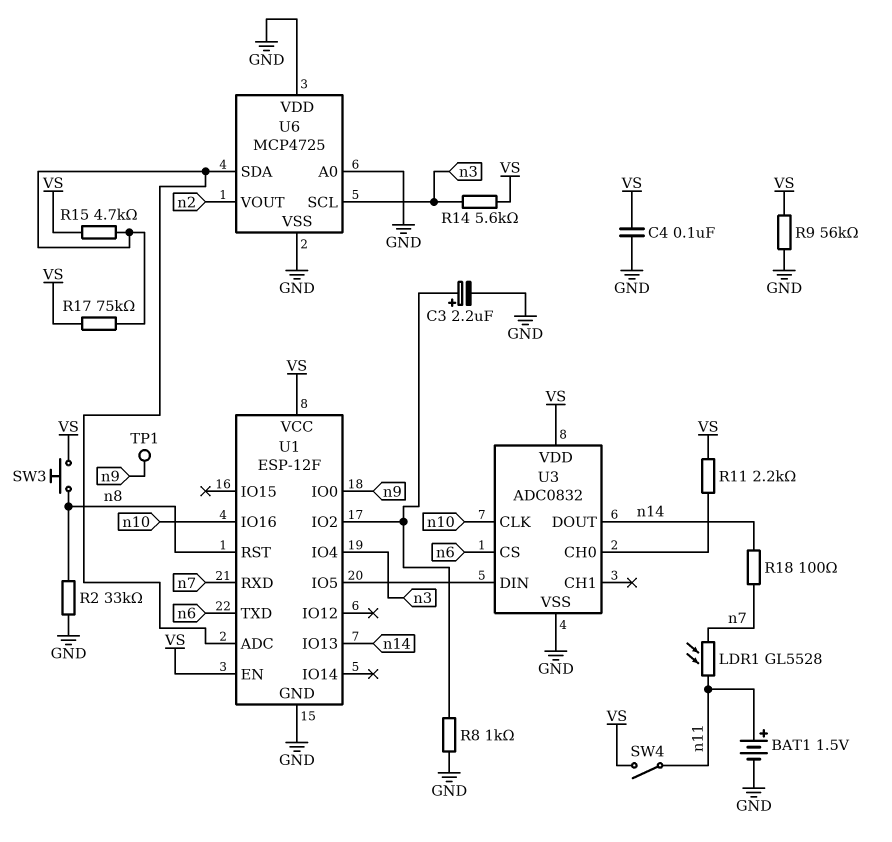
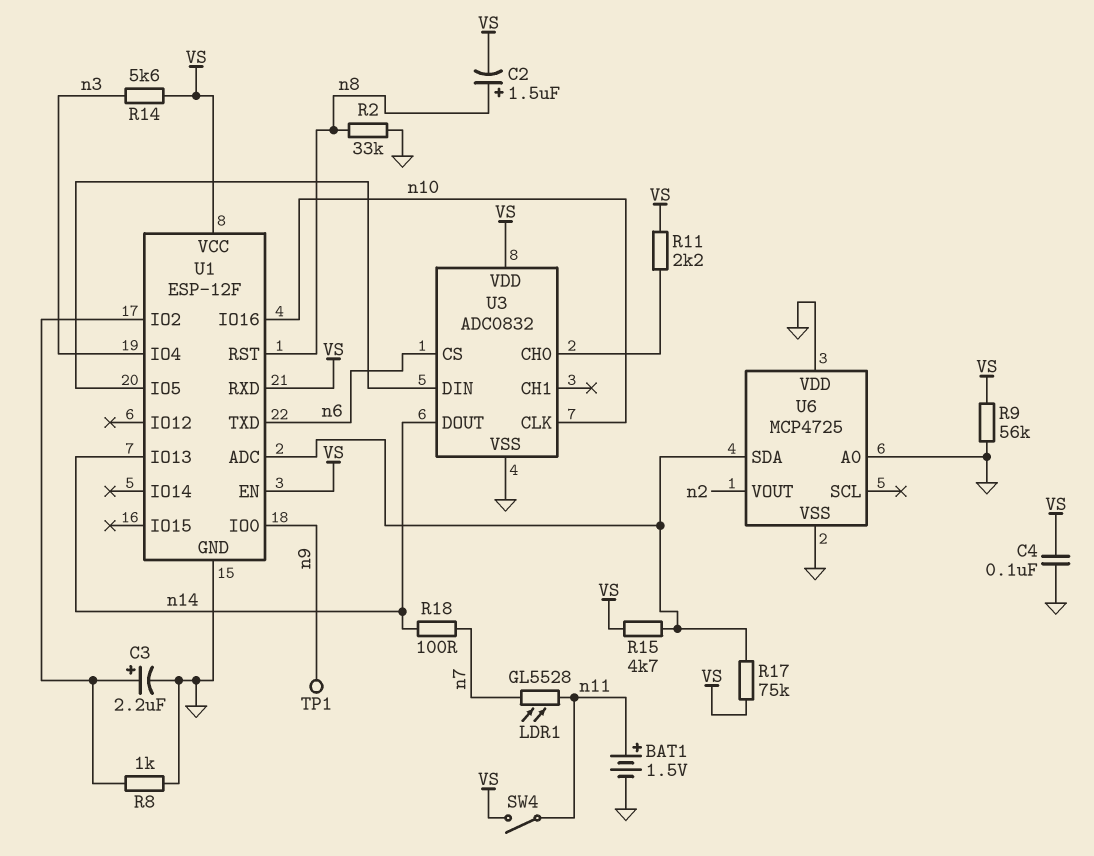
C2: none -> 1.5uF (plus n8, minus VS)
SW3: button (VS, n8) -> none
U1 pin RXD: n7 -> VS
U6 pin SCL: n3 -> none

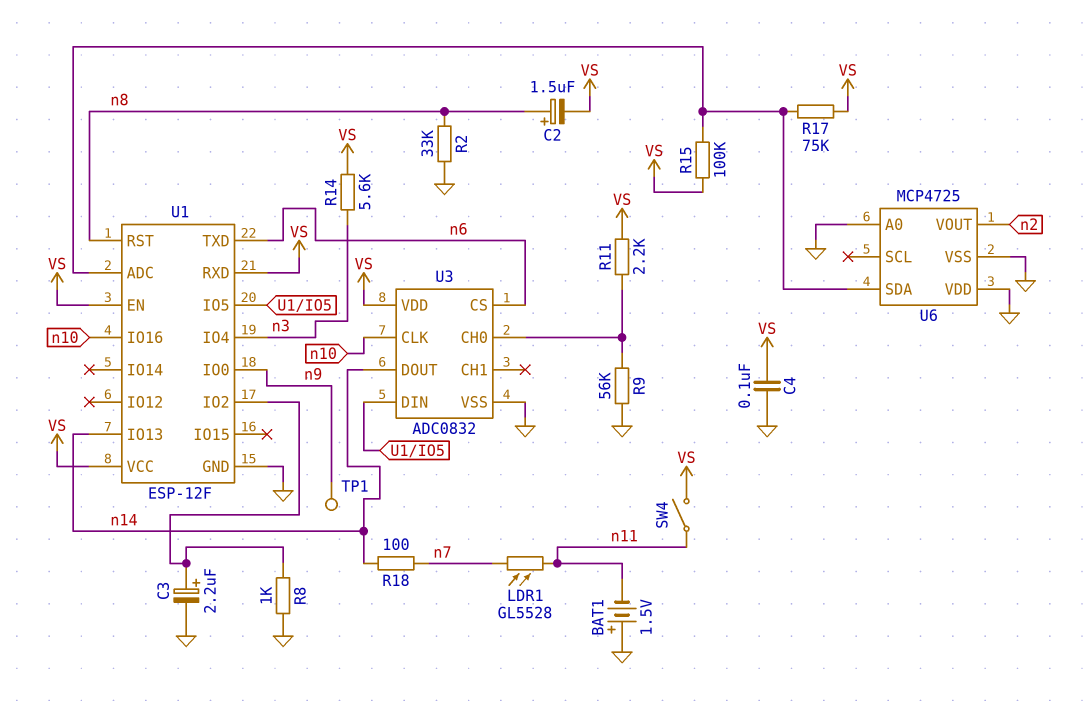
BAT1: 1.5V (plus n11, minus GND) -> 1.5V (plus GND, minus n11)
R9: 56k (GND, VS) -> 56k (GND, U3/CH0)
R15: 4.7k (U1/ADC, VS) -> 100k (U1/ADC, VS)

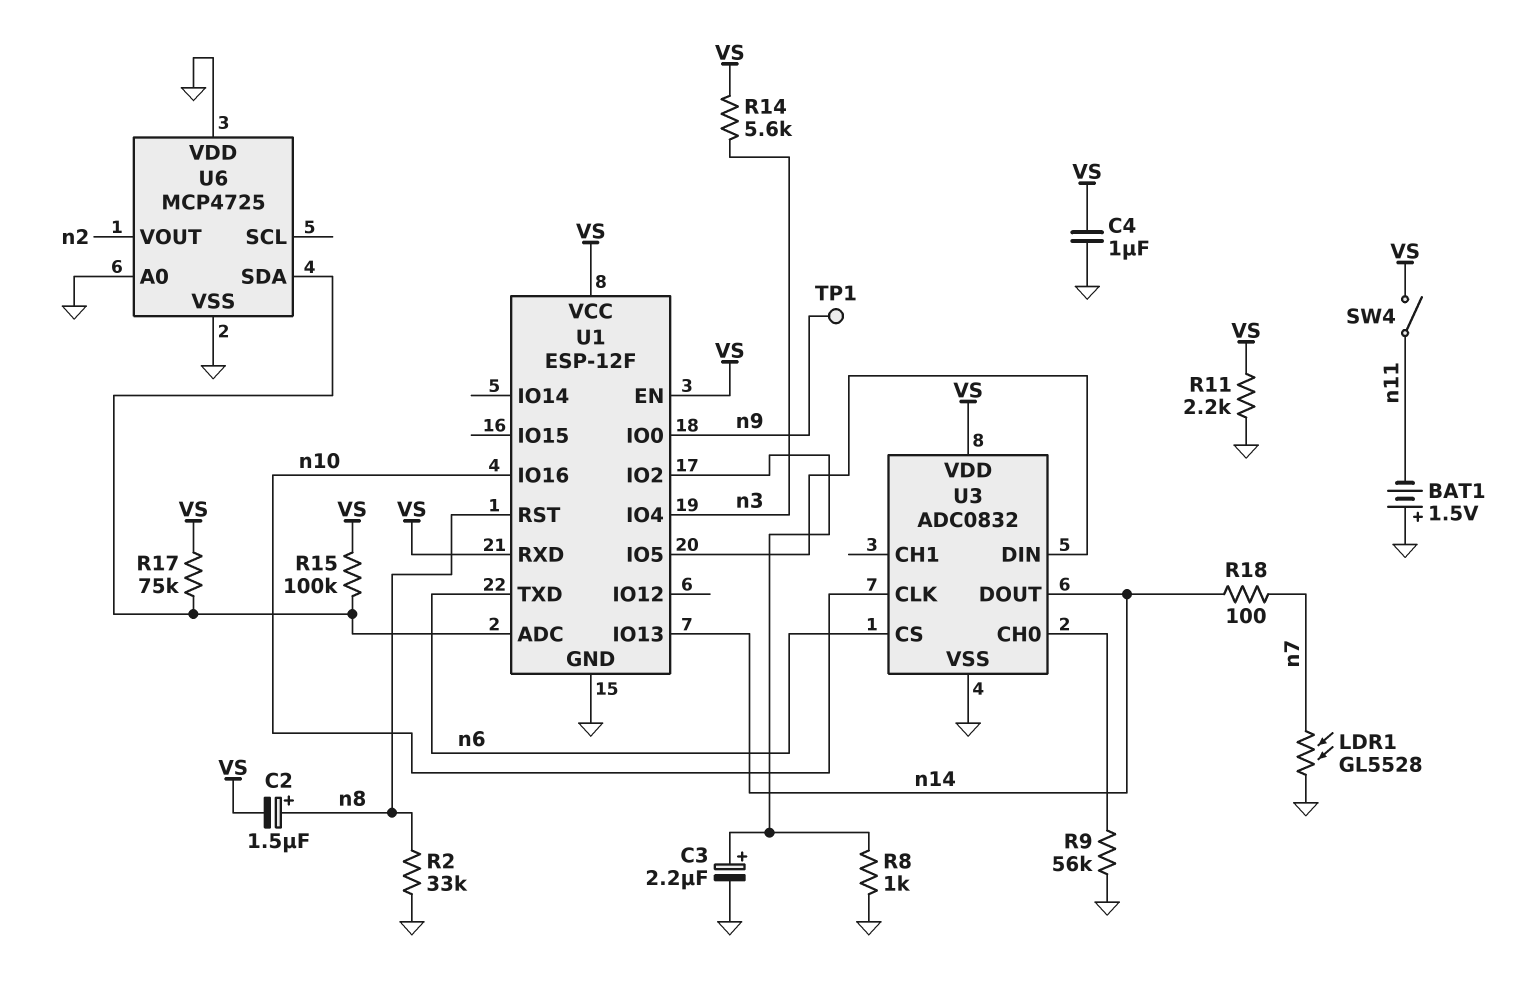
C4: 100nF (GND, VS) -> 1uF (GND, VS)
LDR1: GL5528 (n7, n11) -> GL5528 (GND, n7)
R11: 2.2k (U3/CH0, VS) -> 2.2k (GND, VS)

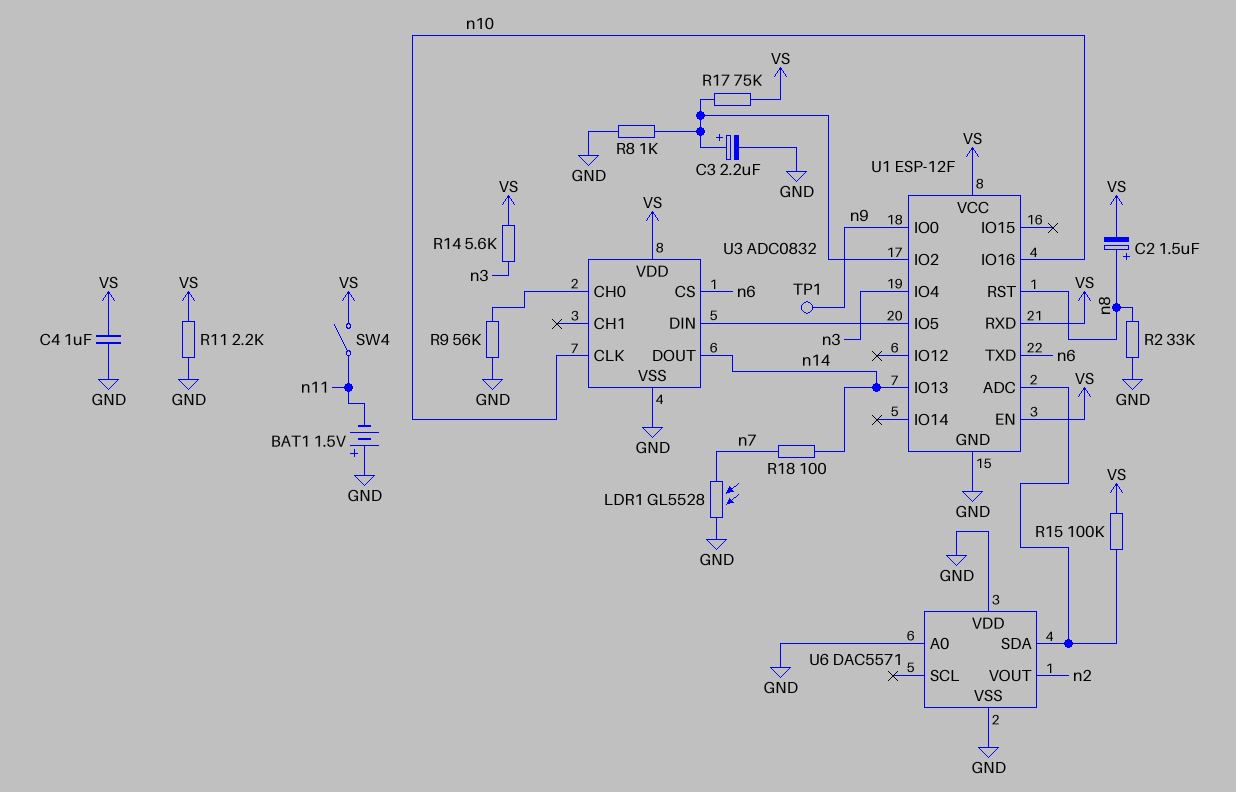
R17: 75k (U1/ADC, VS) -> 75k (U1/IO2, VS)
U6: MCP4725 -> DAC5571

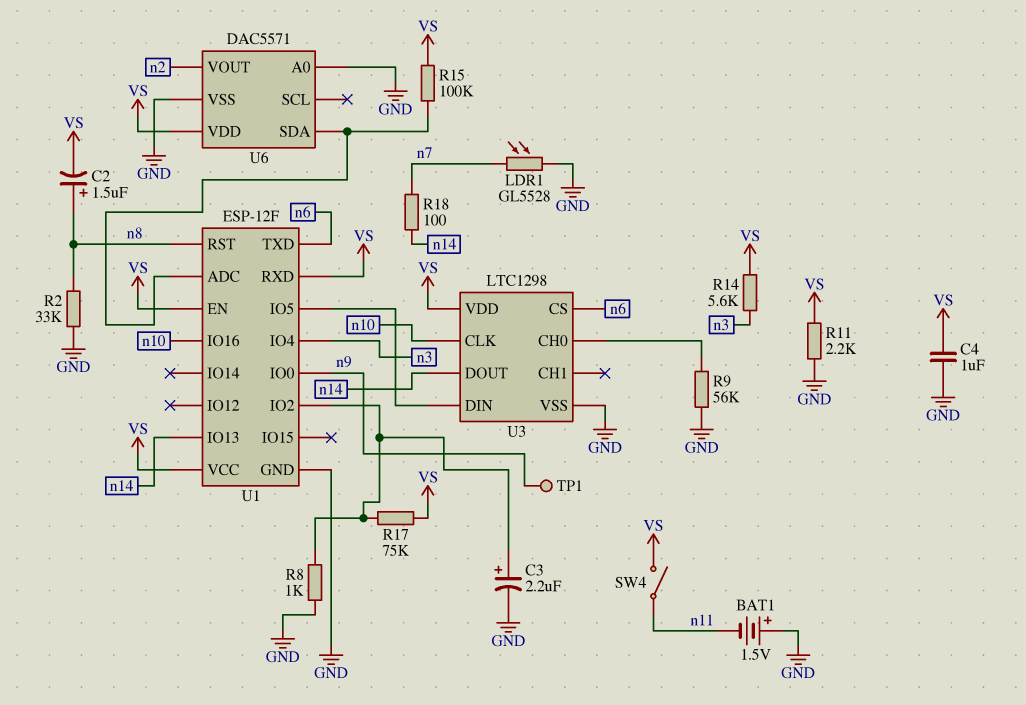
U3: ADC0832 -> LTC1298
U6 pin VDD: GND -> VS

